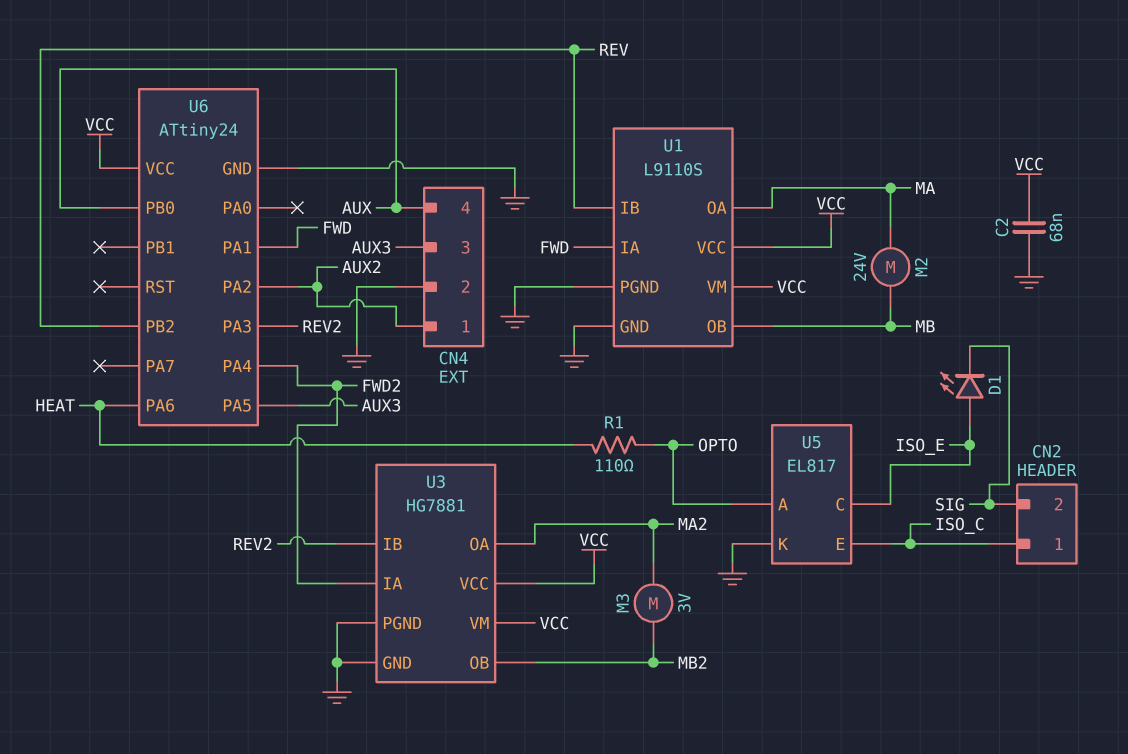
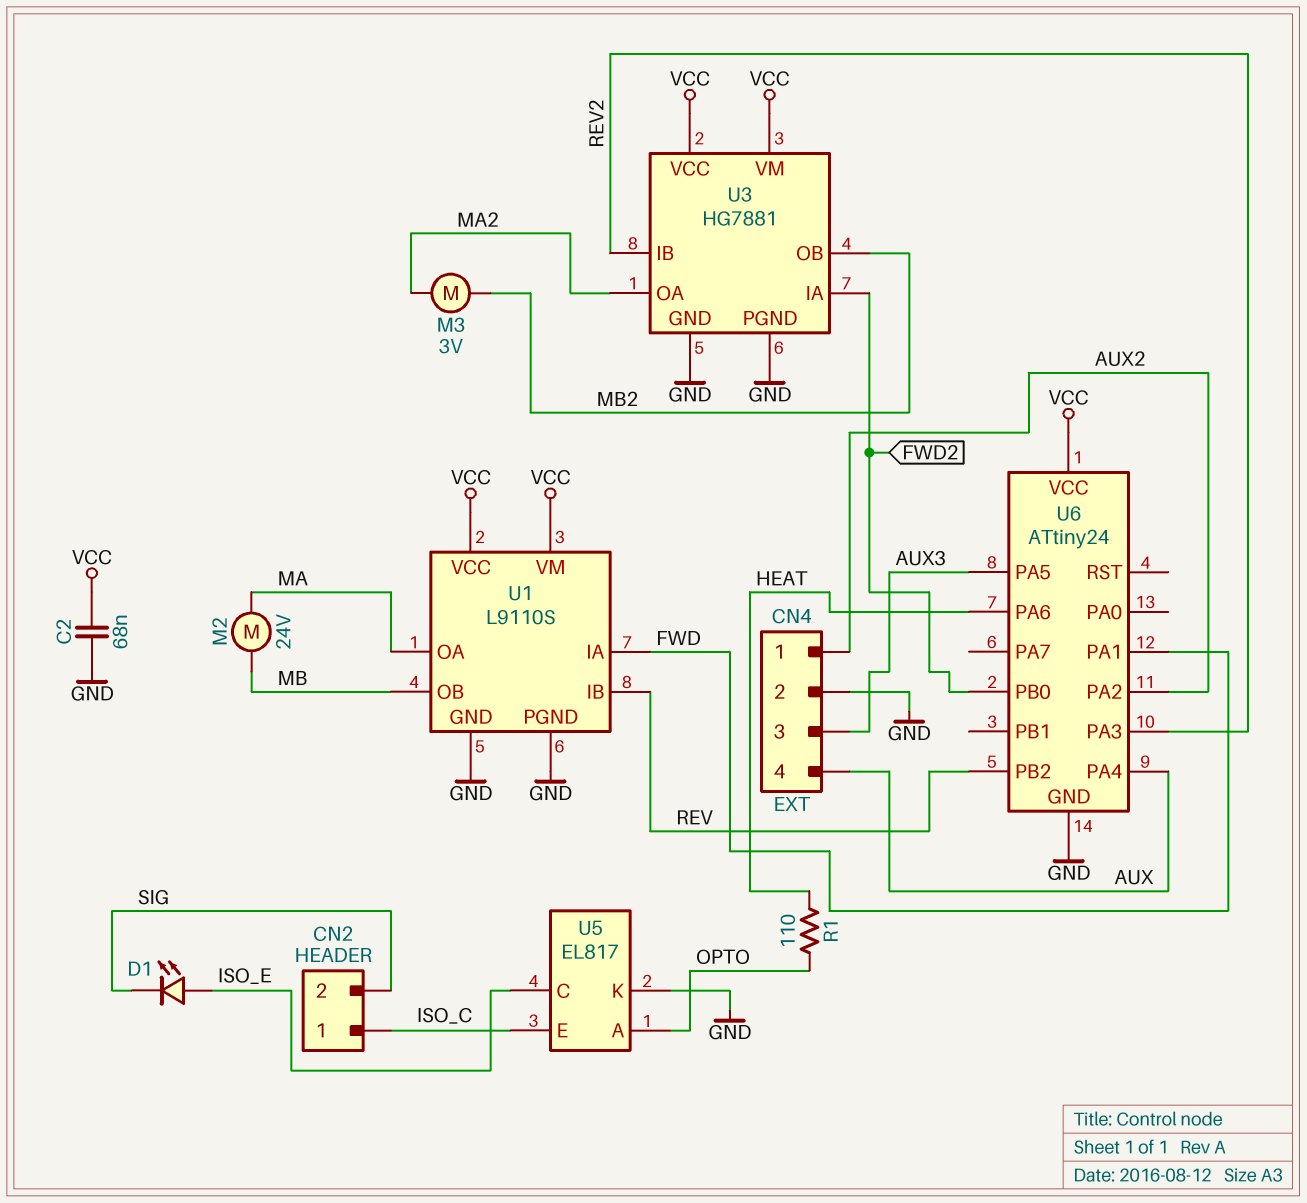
U6 pin PA4: FWD2 -> AUX
U6 pin PB0: AUX -> FWD2

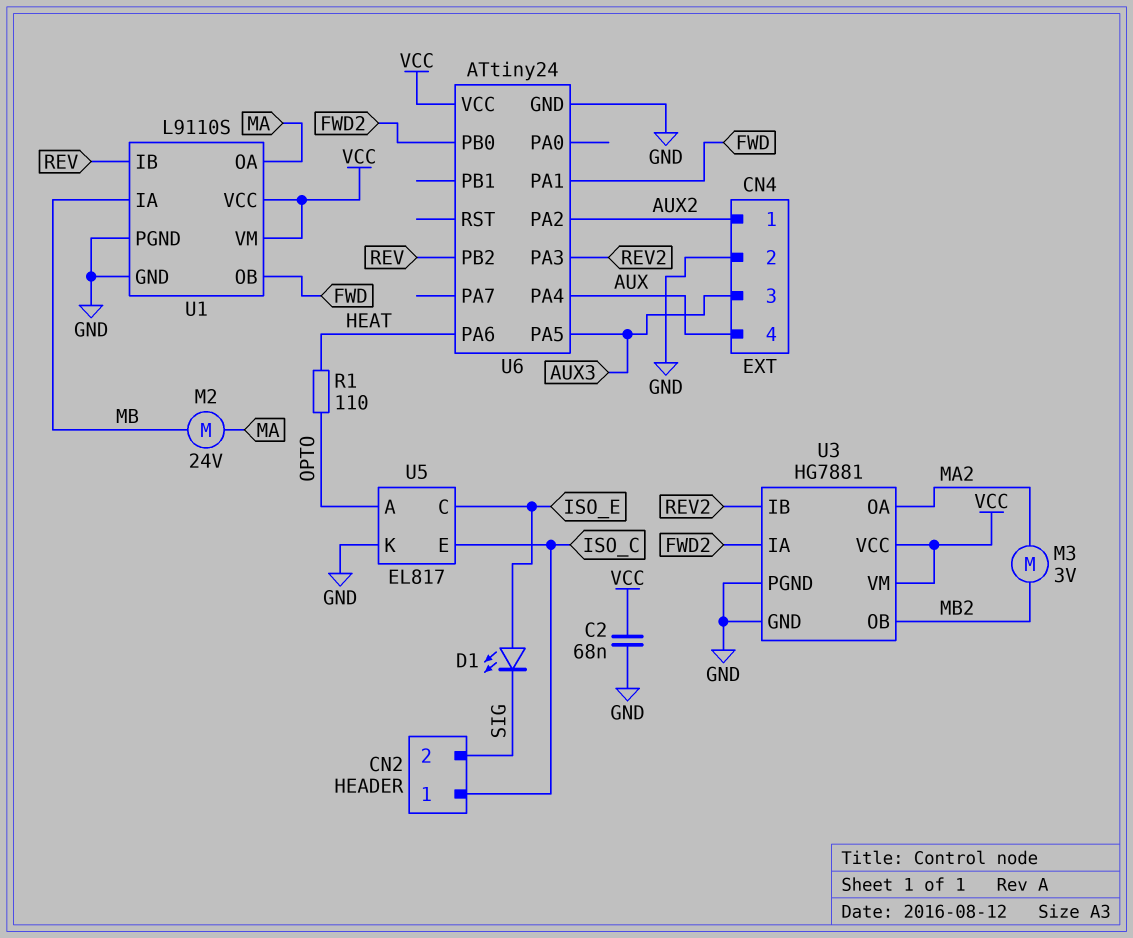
U1 pin IA: FWD -> MB
U1 pin OB: MB -> FWD

